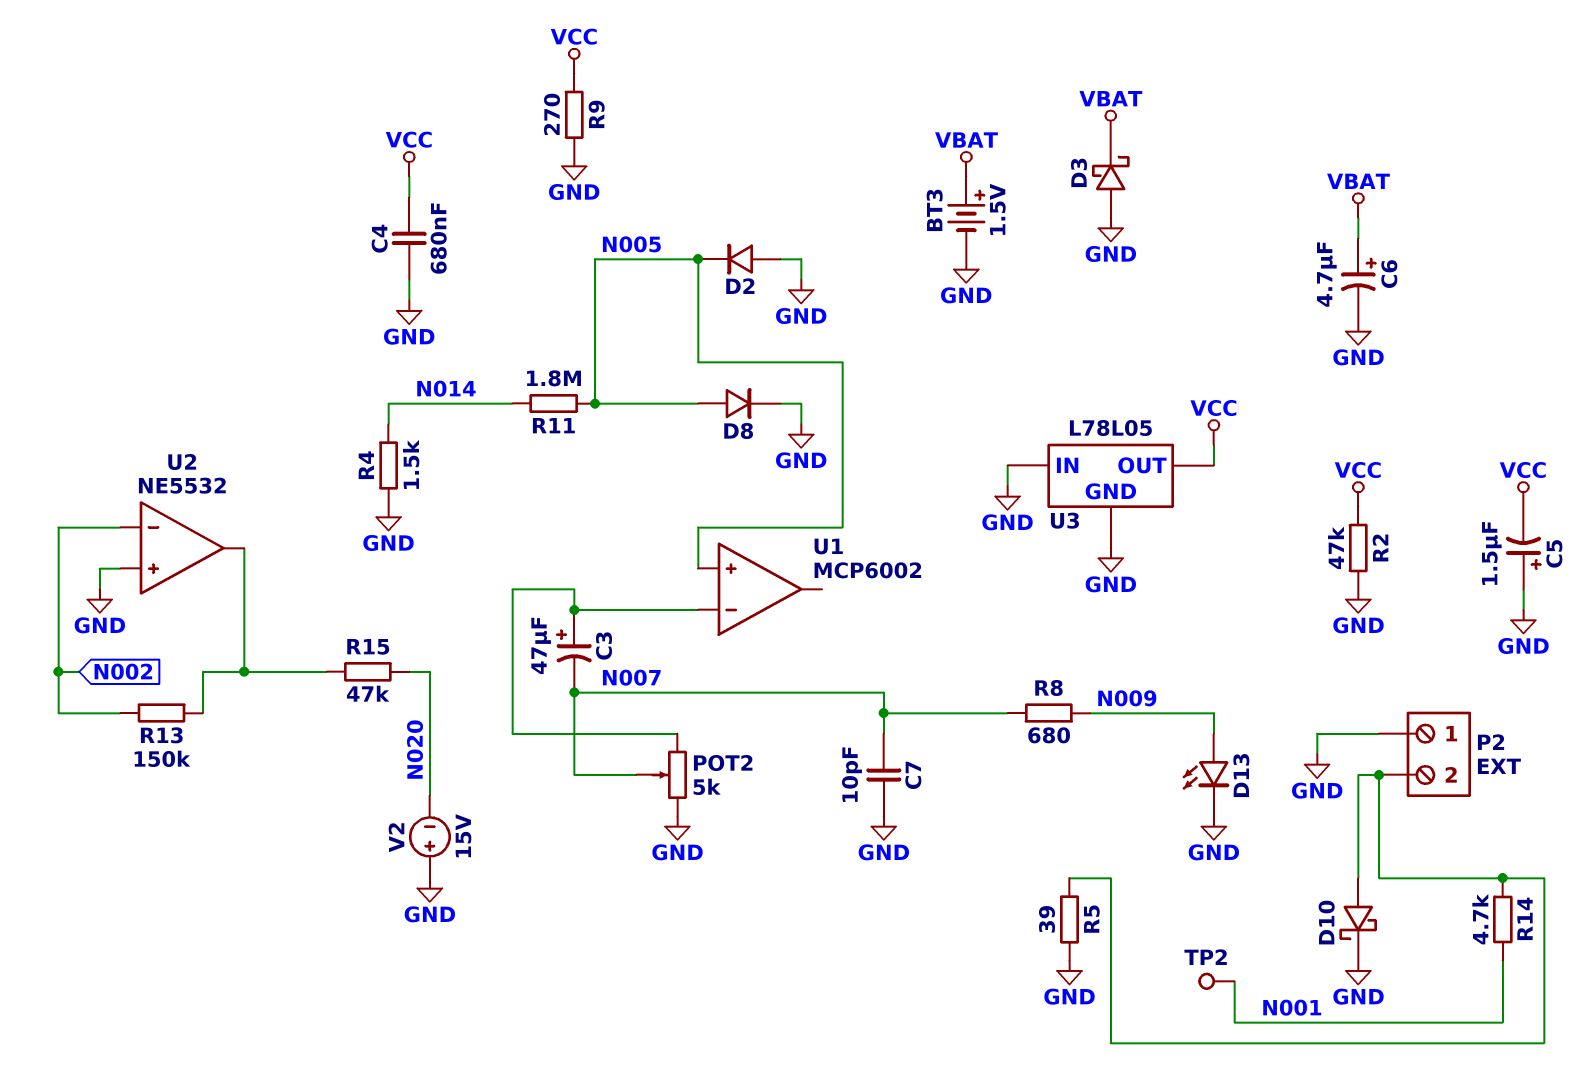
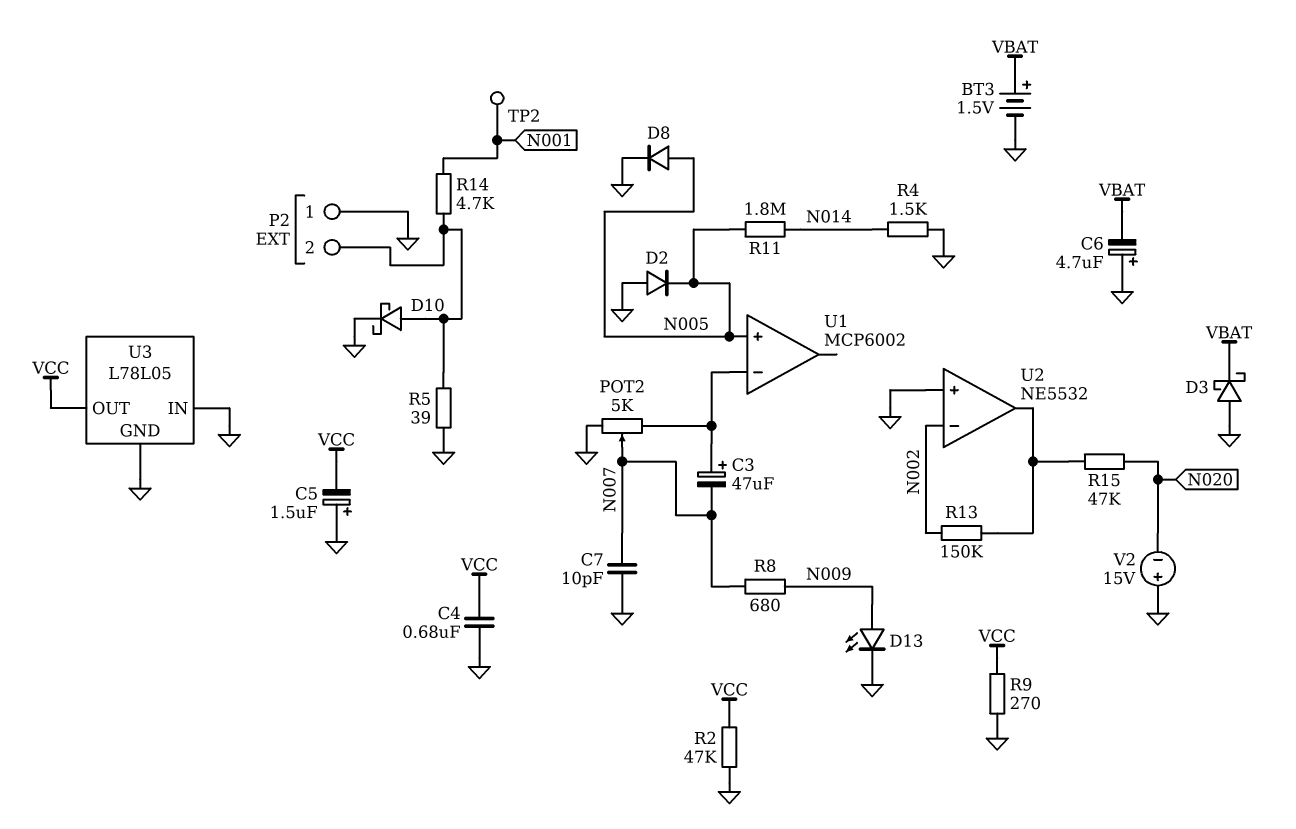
C6: 4.7uF (plus VBAT, minus GND) -> 4.7uF (plus GND, minus VBAT)

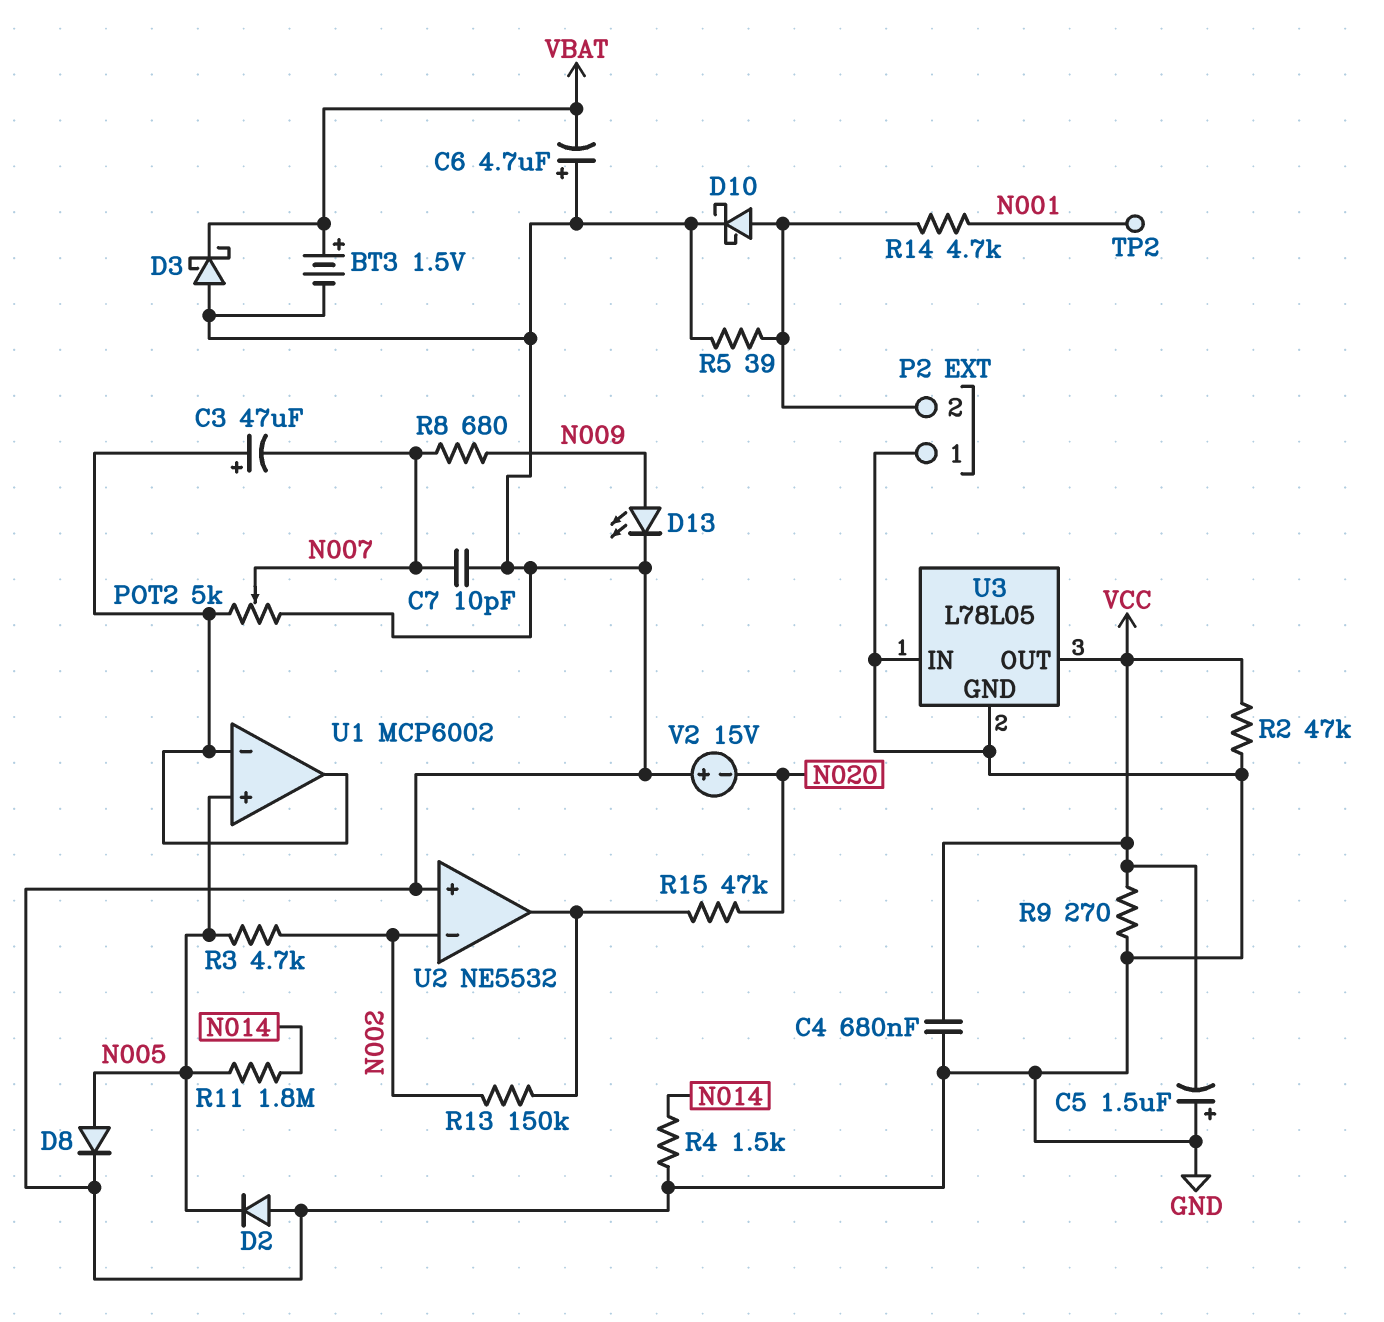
R3: none -> 4.7k (N002, N005)
U1 pin out: none -> U1/in-

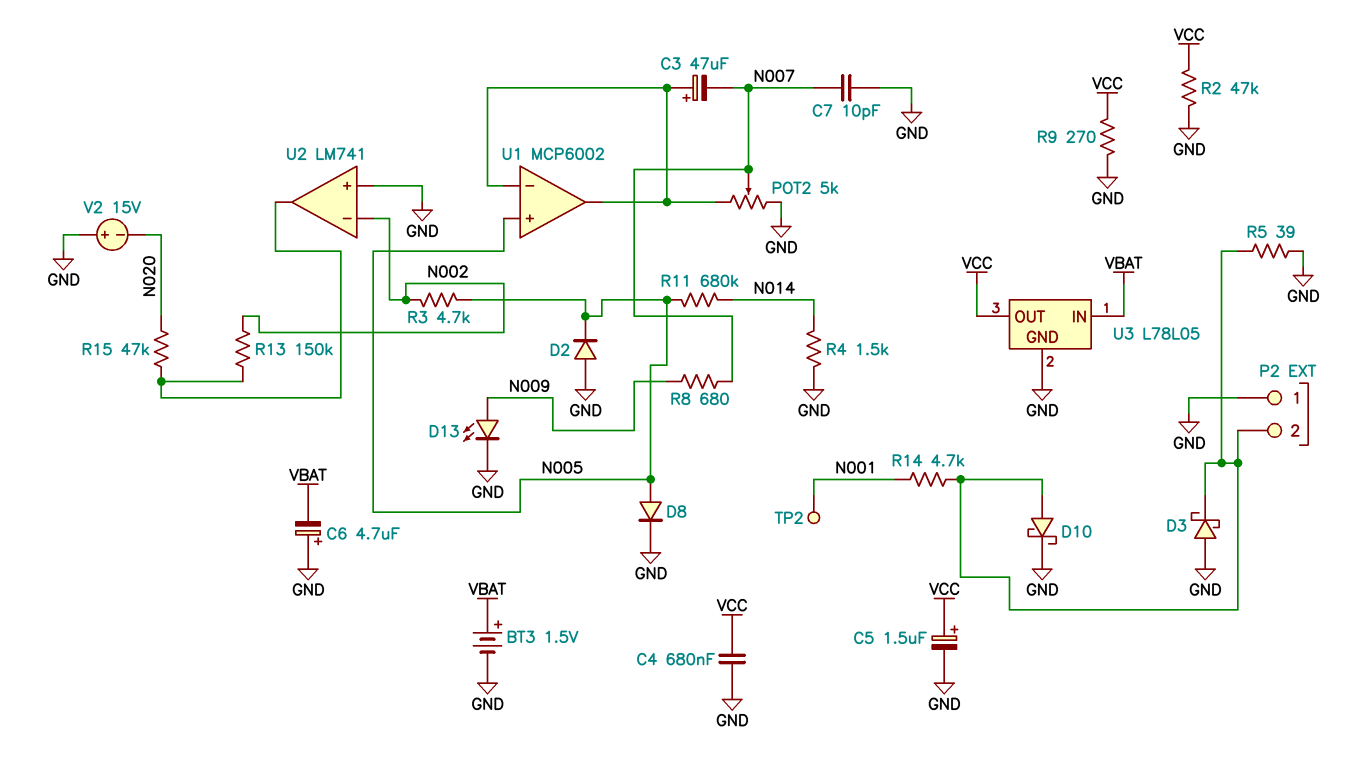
C5: 1.5uF (plus GND, minus VCC) -> 1.5uF (plus VCC, minus GND)
D3: schottky (A GND, K VBAT) -> schottky (A GND, K P2/2)
R11: 1.8M (N005, N014) -> 680k (N005, N014)
U2: NE5532 -> LM741
U3 pin IN: GND -> VBAT

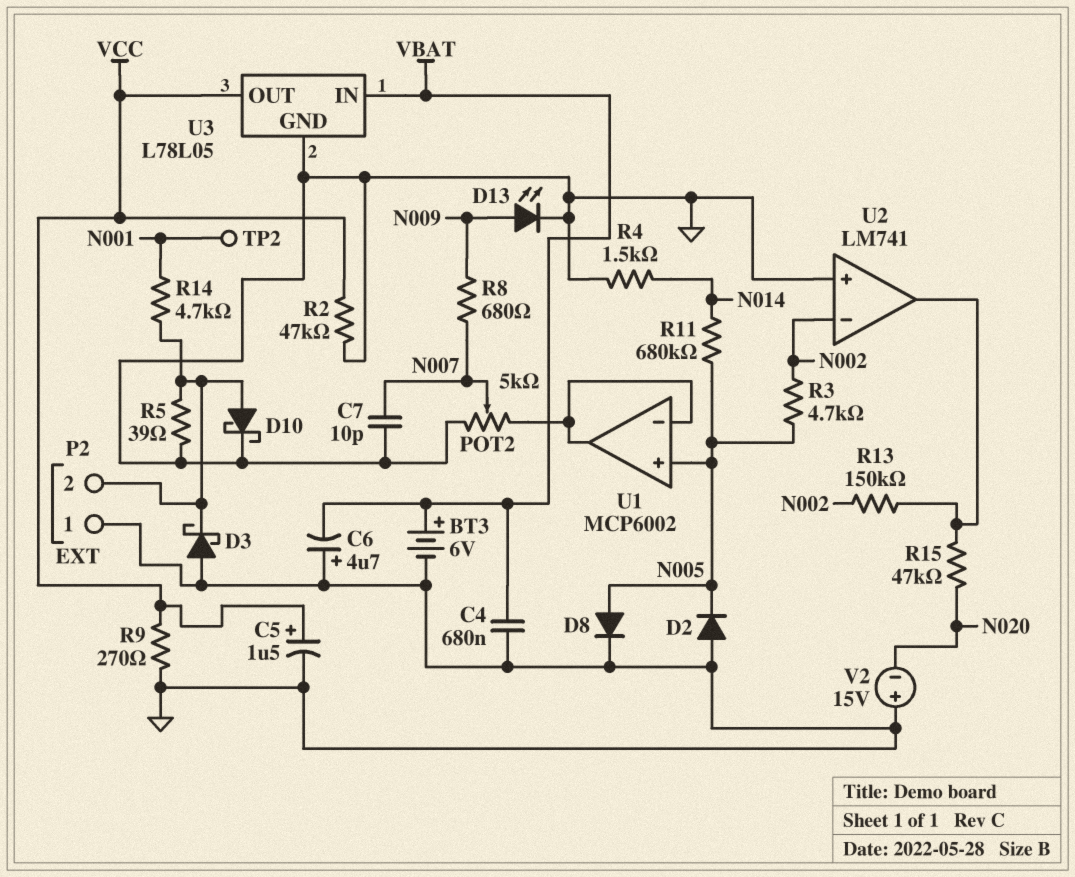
BT3: 1.5V (plus VBAT, minus GND) -> 6V (plus VBAT, minus GND)
C3: 47uF (plus U1/in-, minus N007) -> none
C4: 680nF (GND, VCC) -> 680nF (GND, VBAT)

